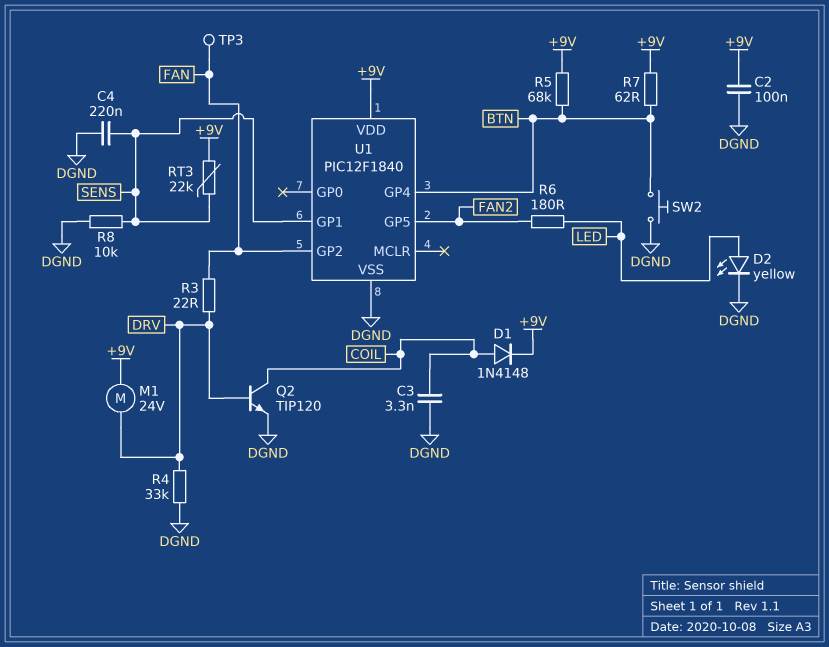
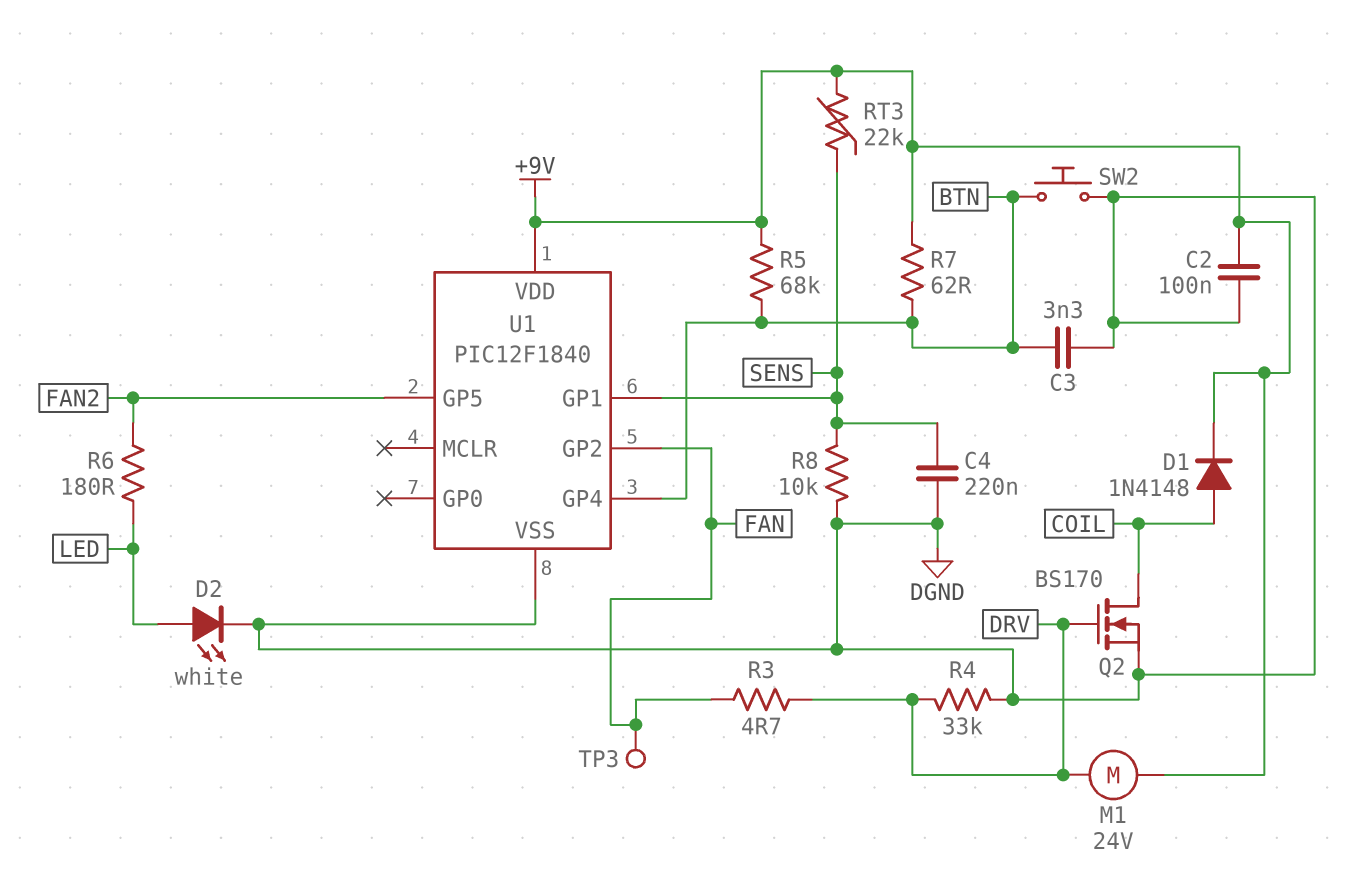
C3: 3.3nF (COIL, DGND) -> 3.3nF (BTN, DGND)
D2: LED yellow (A LED, K DGND) -> LED white (A LED, K DGND)
Q2: NPN TIP120 (B DRV, C COIL, E DGND) -> NMOS BS170 (G DRV, D COIL, S DGND)
R3: 22 (DRV, FAN) -> 4.7 (DRV, FAN)

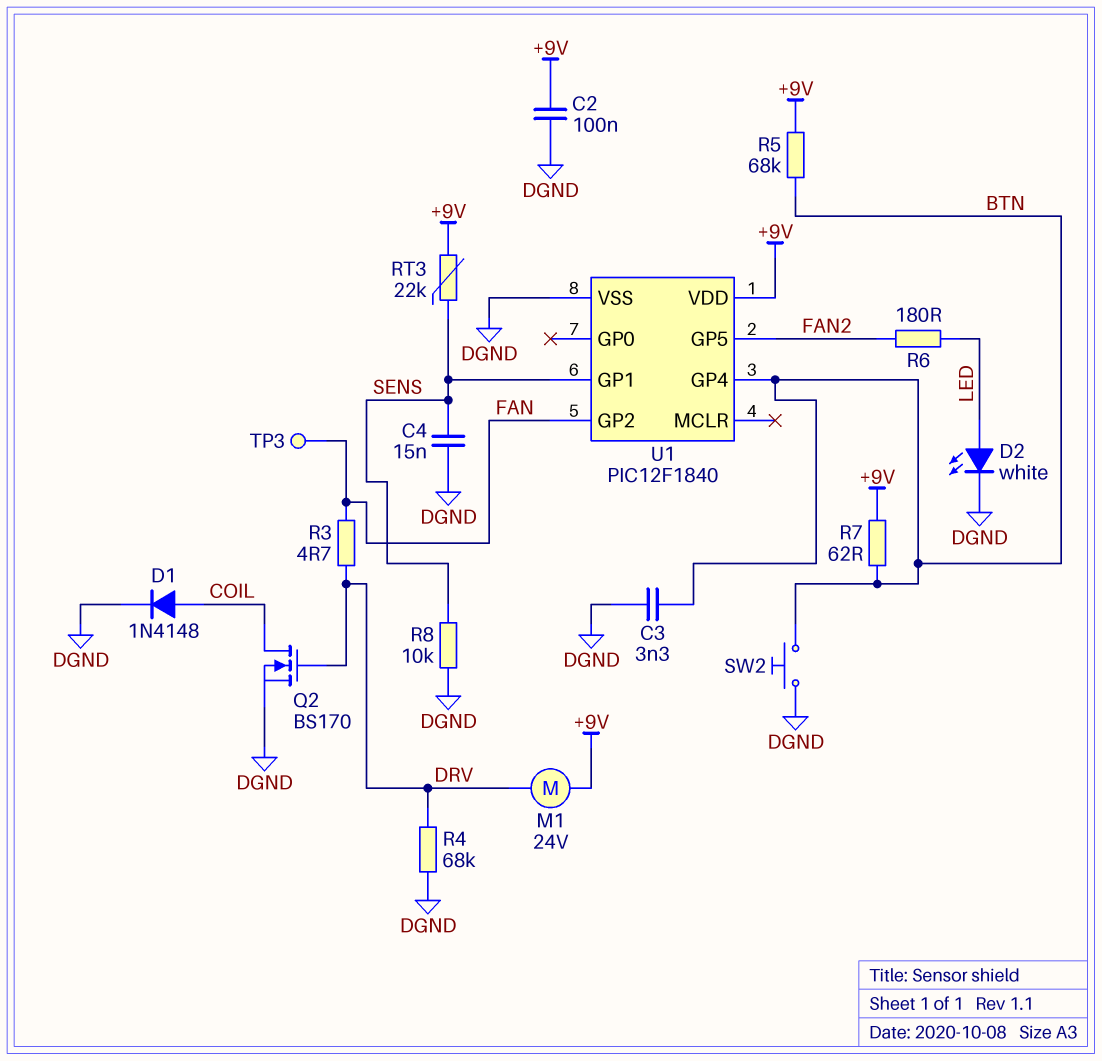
C4: 220nF (DGND, SENS) -> 15nF (DGND, SENS)
D1: diode 1N4148 (A COIL, K +9V) -> diode 1N4148 (A COIL, K DGND)
R4: 33k (DGND, DRV) -> 68k (DGND, DRV)

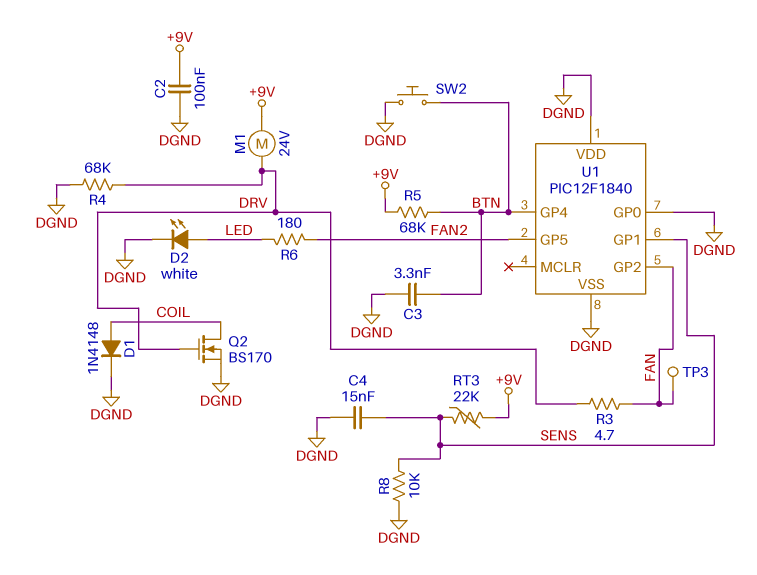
R7: 62 (+9V, BTN) -> none
U1 pin GP0: none -> DGND
U1 pin VDD: +9V -> DGND

